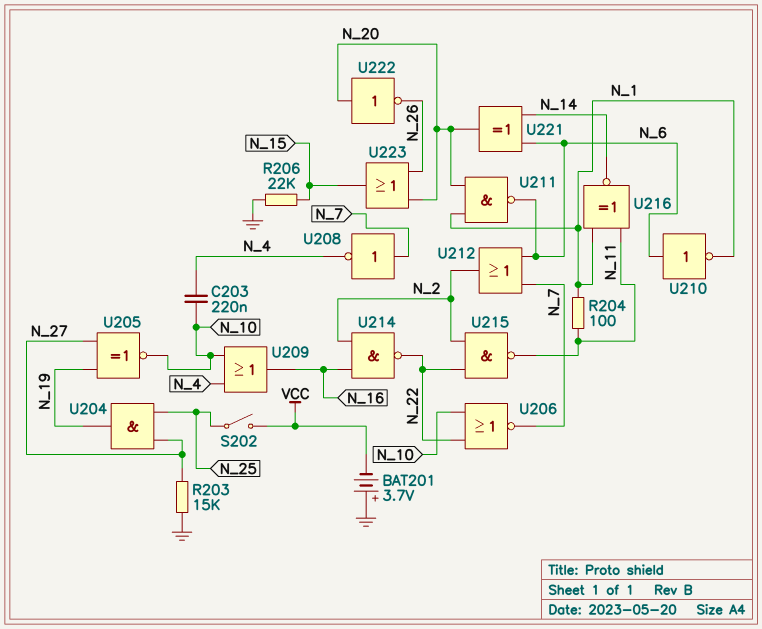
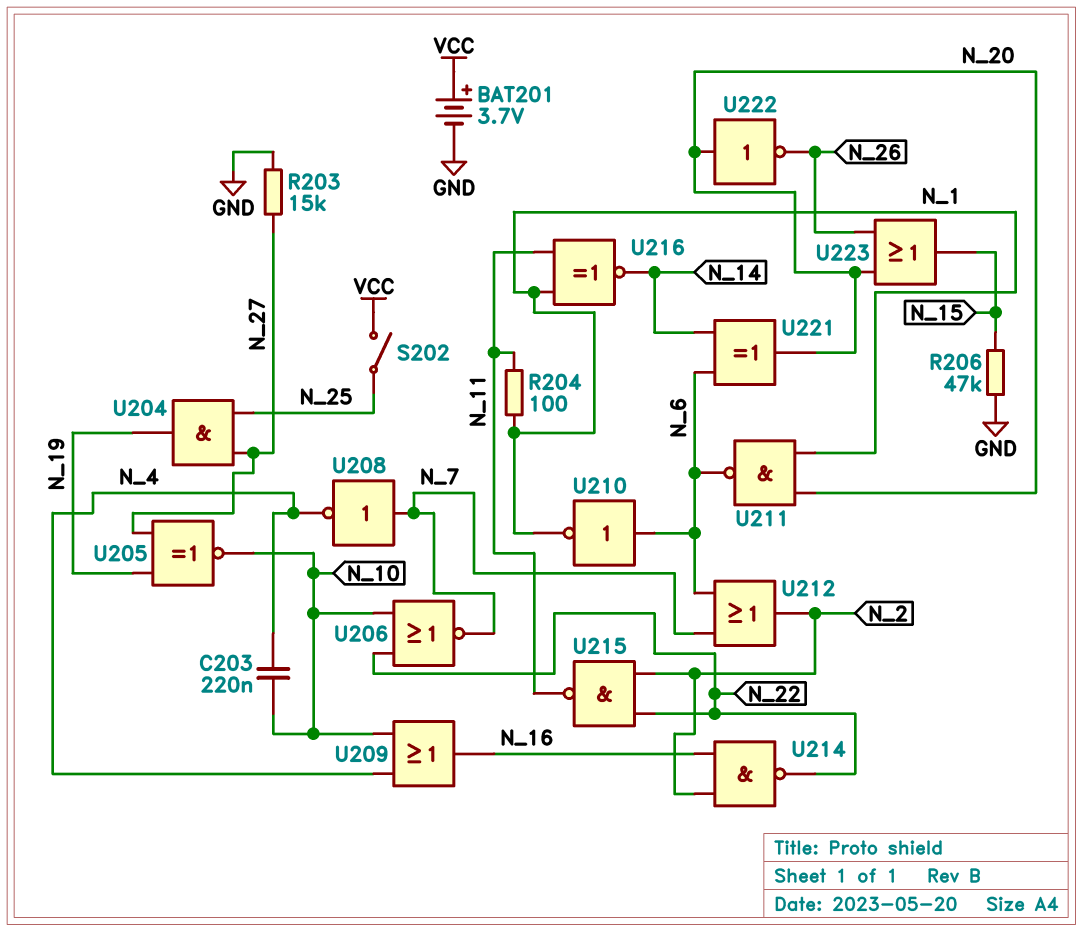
BAT201: 3.7V (plus GND, minus VCC) -> 3.7V (plus VCC, minus GND)
R206: 22k (GND, N_15) -> 47k (GND, N_15)

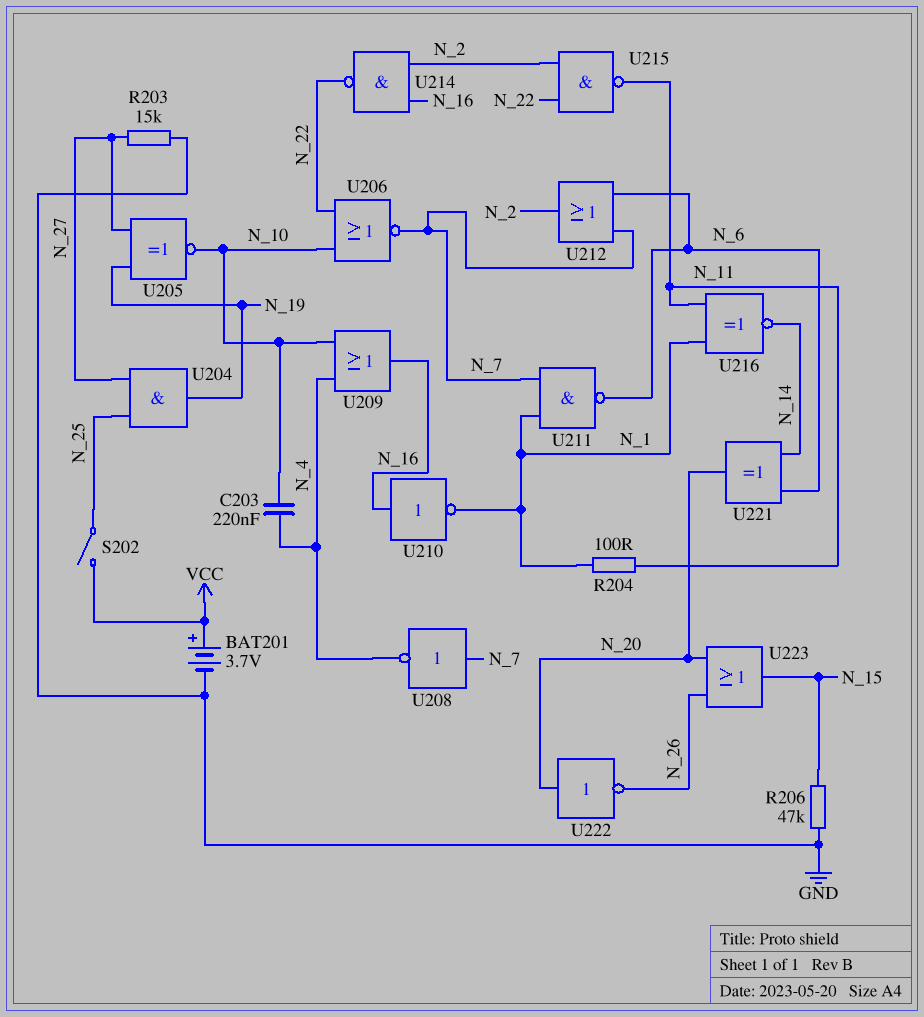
U210: NOT (in N_6, out N_1) -> NOT (in N_16, out N_1)
U211: NAND (in N_1, in N_20, out N_6) -> NAND (in N_1, in N_7, out N_6)

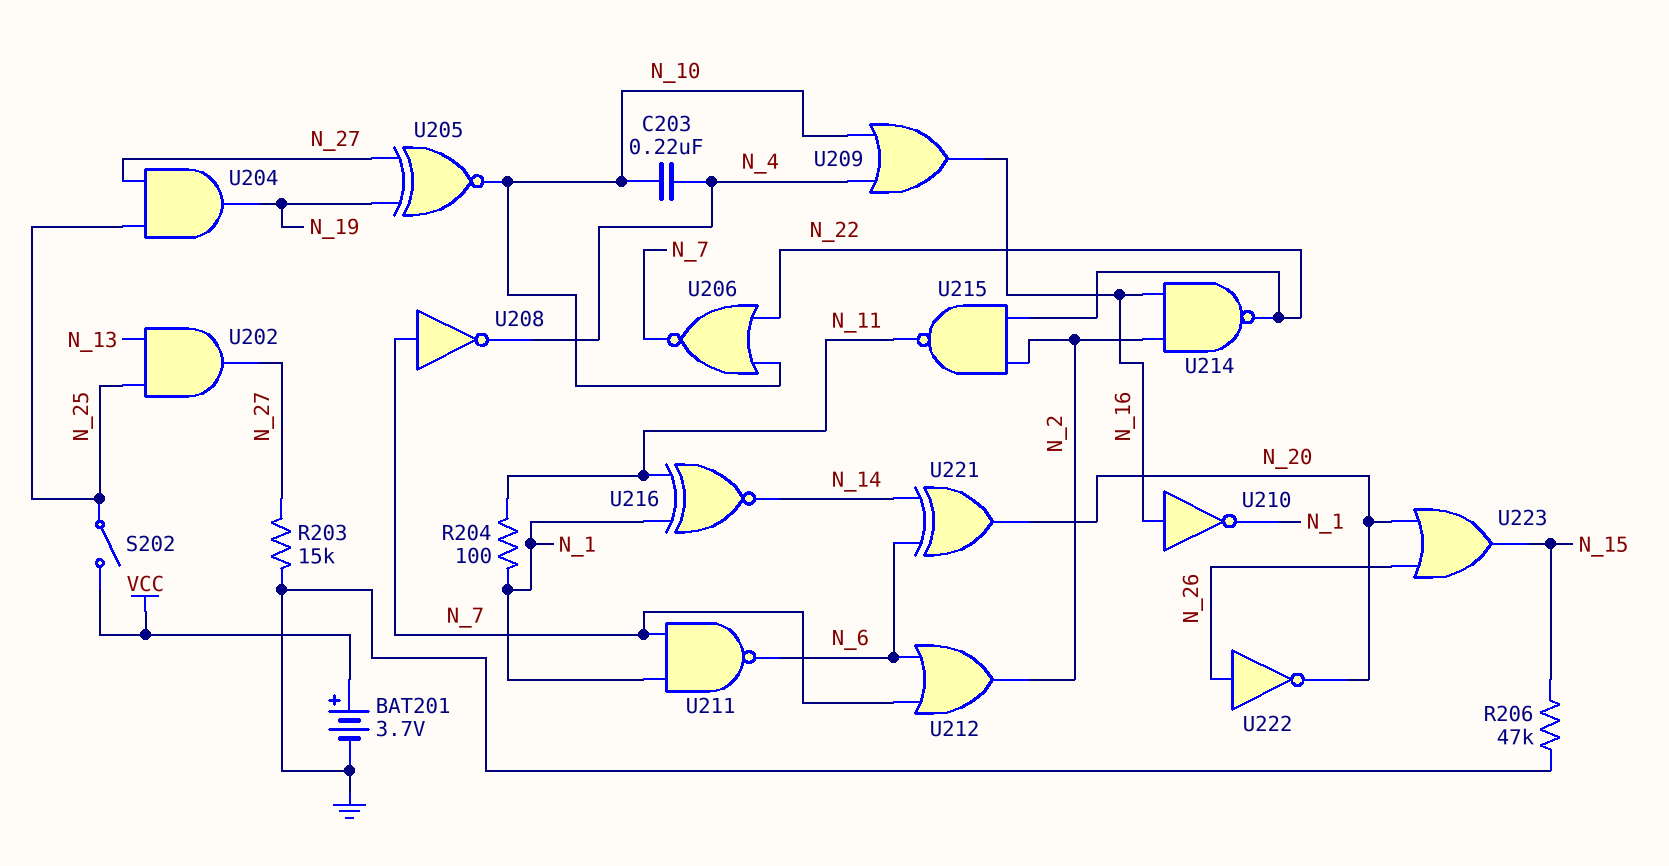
U202: none -> AND (in N_13, in N_25, out N_27)
U222: NOT (in N_20, out N_26) -> NOT (in N_26, out N_20)

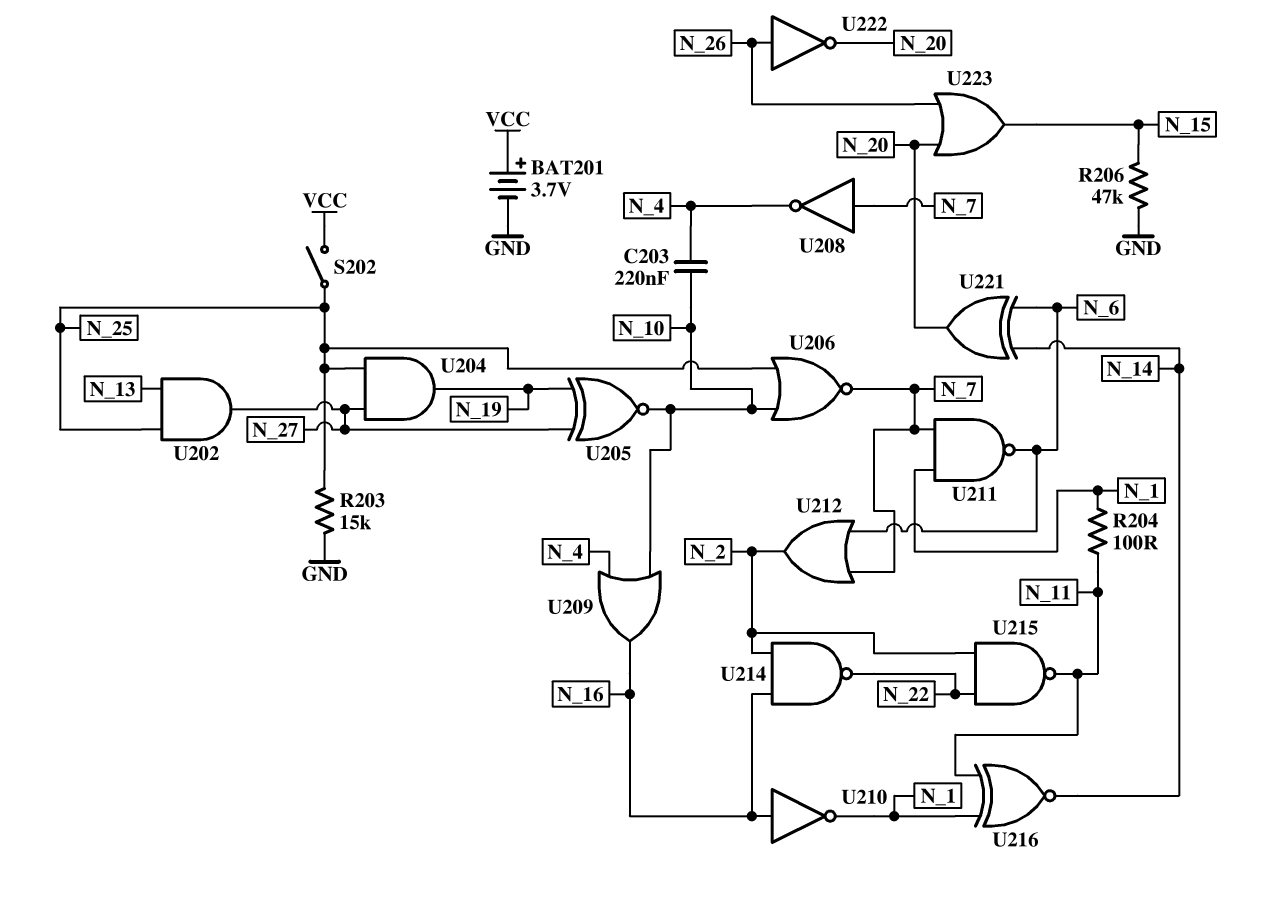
R203: 15k (GND, N_27) -> 15k (GND, N_25)
U206: NOR (in N_10, in N_22, out N_7) -> NOR (in N_10, in N_25, out N_7)

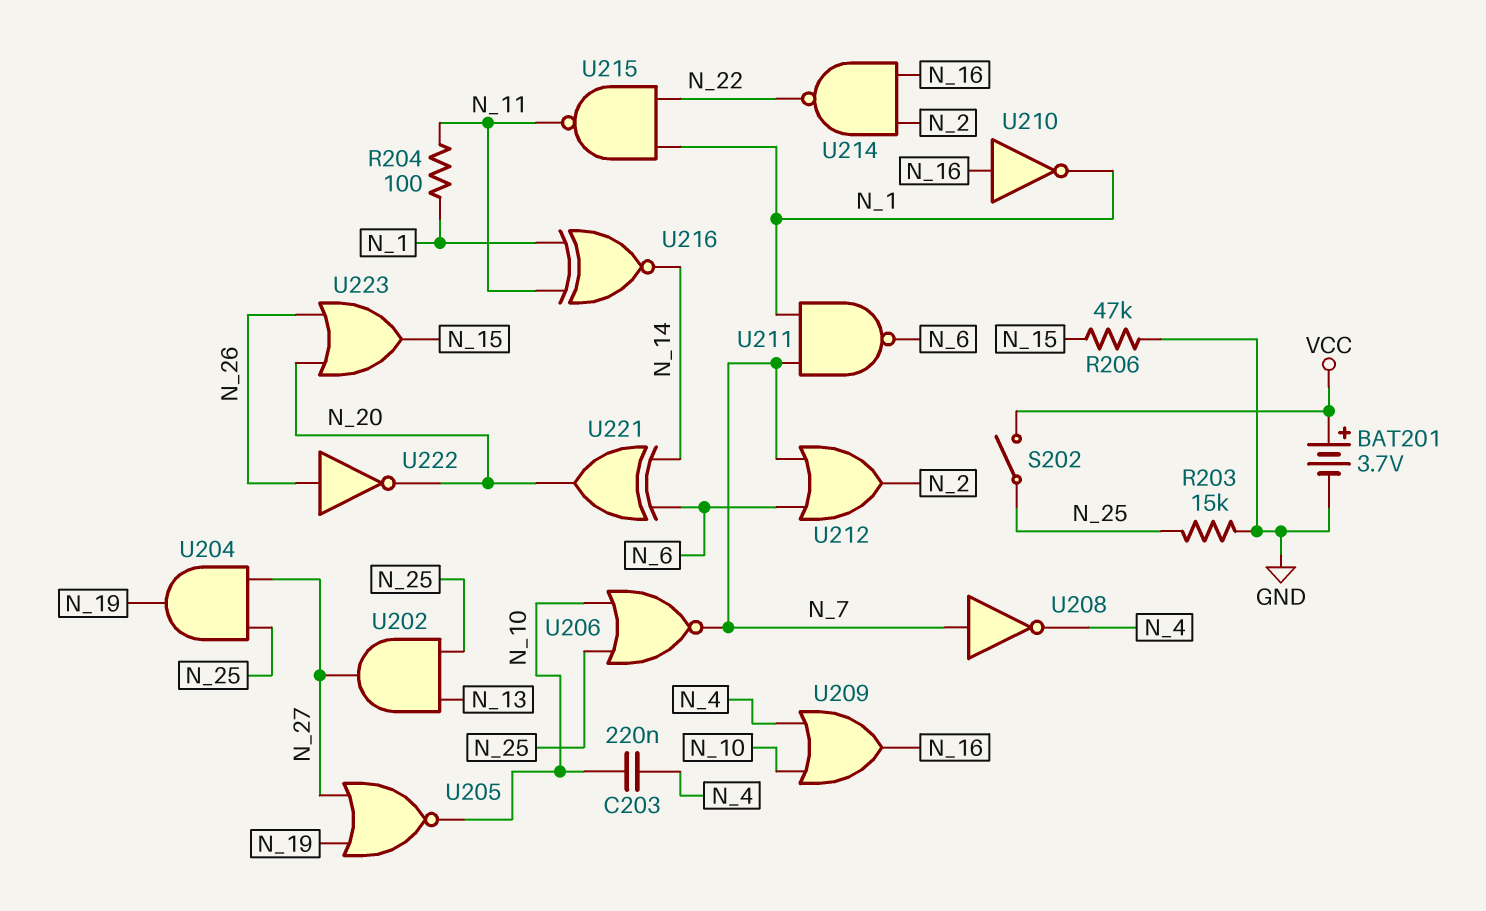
U205: XNOR (in N_19, in N_27, out N_10) -> NOR (in N_19, in N_27, out N_10)
U215: NAND (in N_2, in N_22, out N_11) -> NAND (in N_1, in N_22, out N_11)

